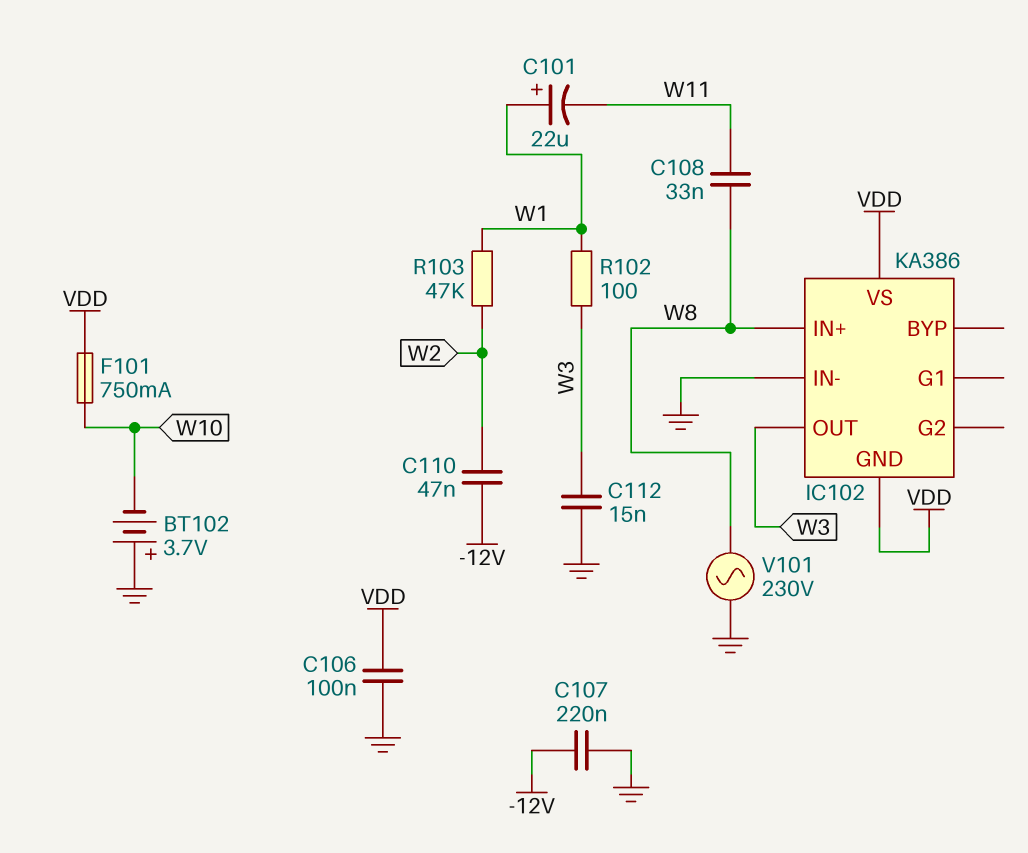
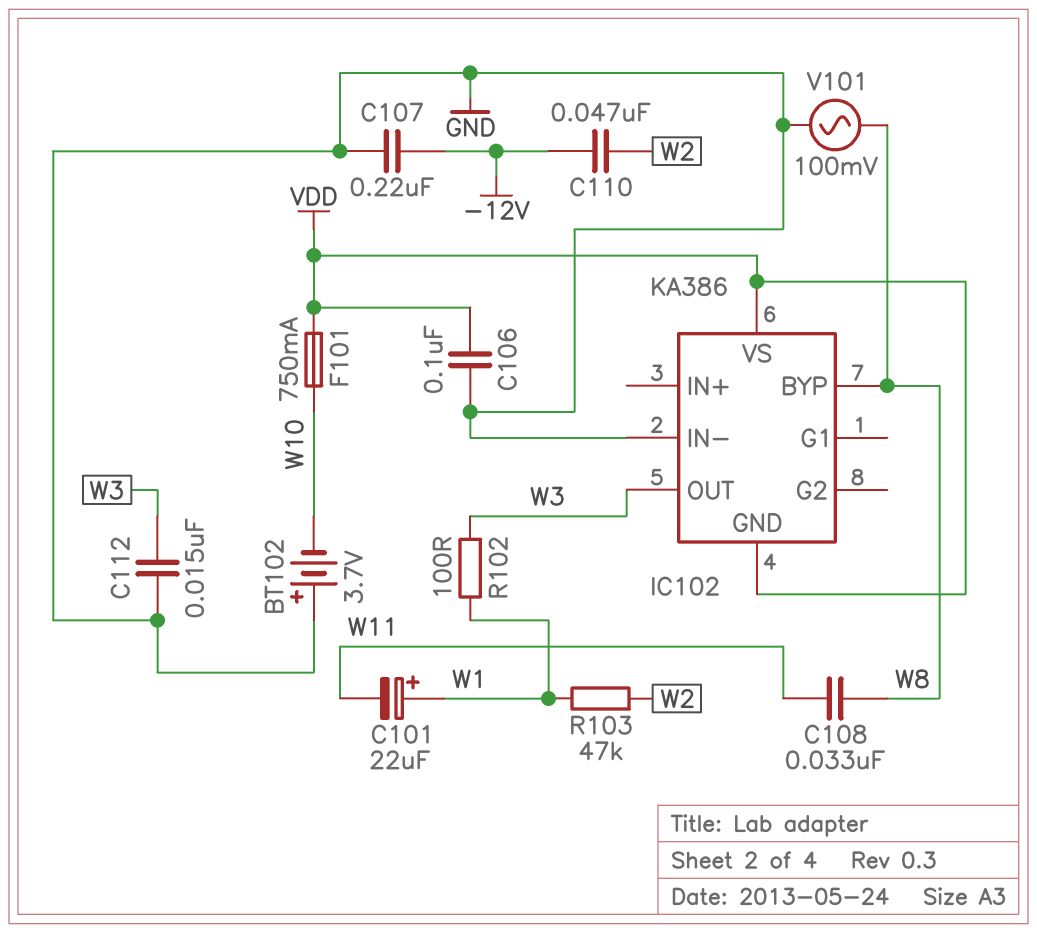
IC102 pin BYP: none -> W8
IC102 pin IN+: W8 -> none
V101: AC 230V (GND, W8) -> AC 100mV (GND, W8)

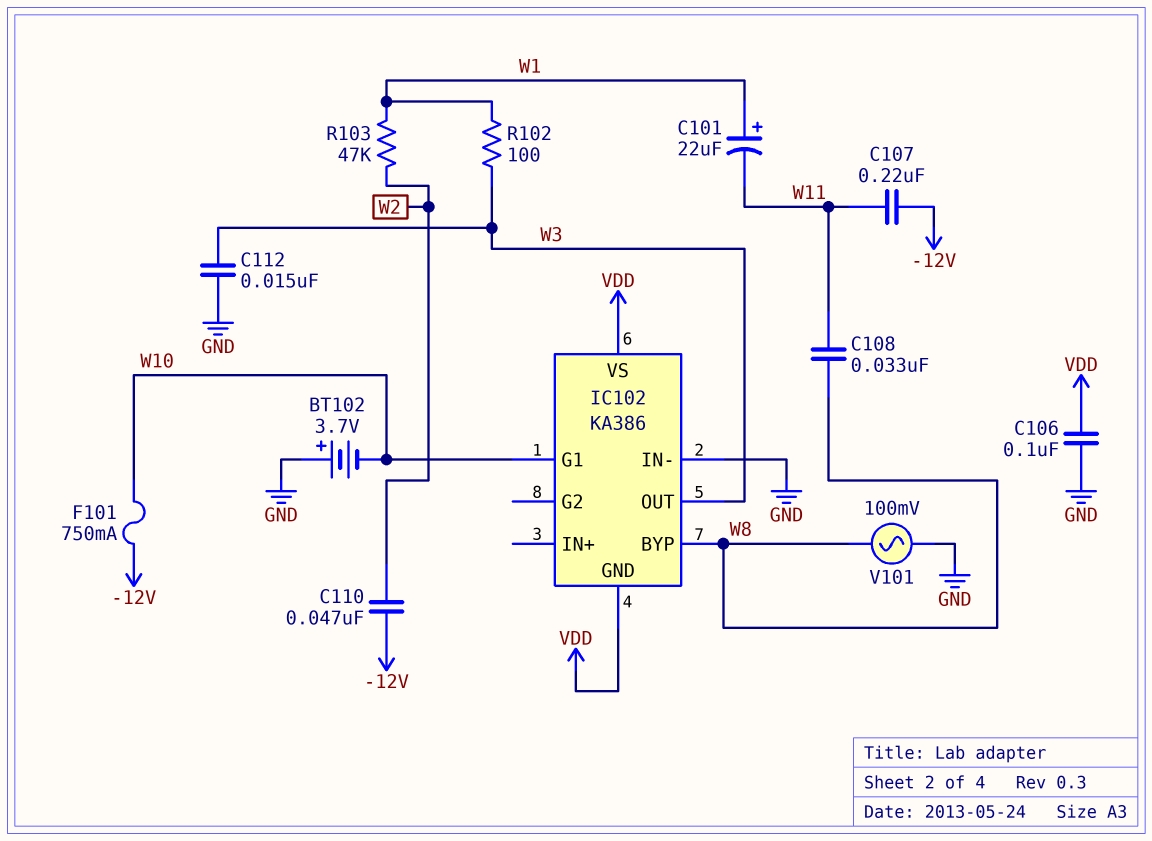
C107: 220nF (-12V, GND) -> 220nF (-12V, W11)
F101: 750mA (VDD, W10) -> 750mA (-12V, W10)
IC102 pin G1: none -> W10

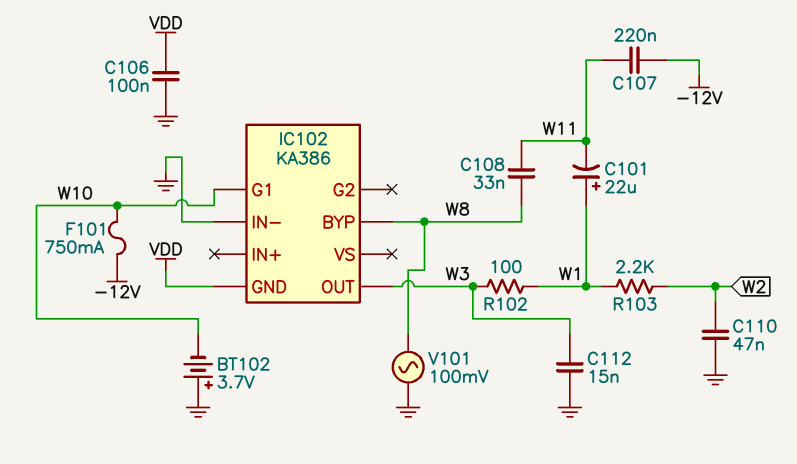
C110: 47nF (-12V, W2) -> 47nF (GND, W2)
IC102 pin VS: VDD -> none
R103: 47k (W1, W2) -> 2.2k (W1, W2)

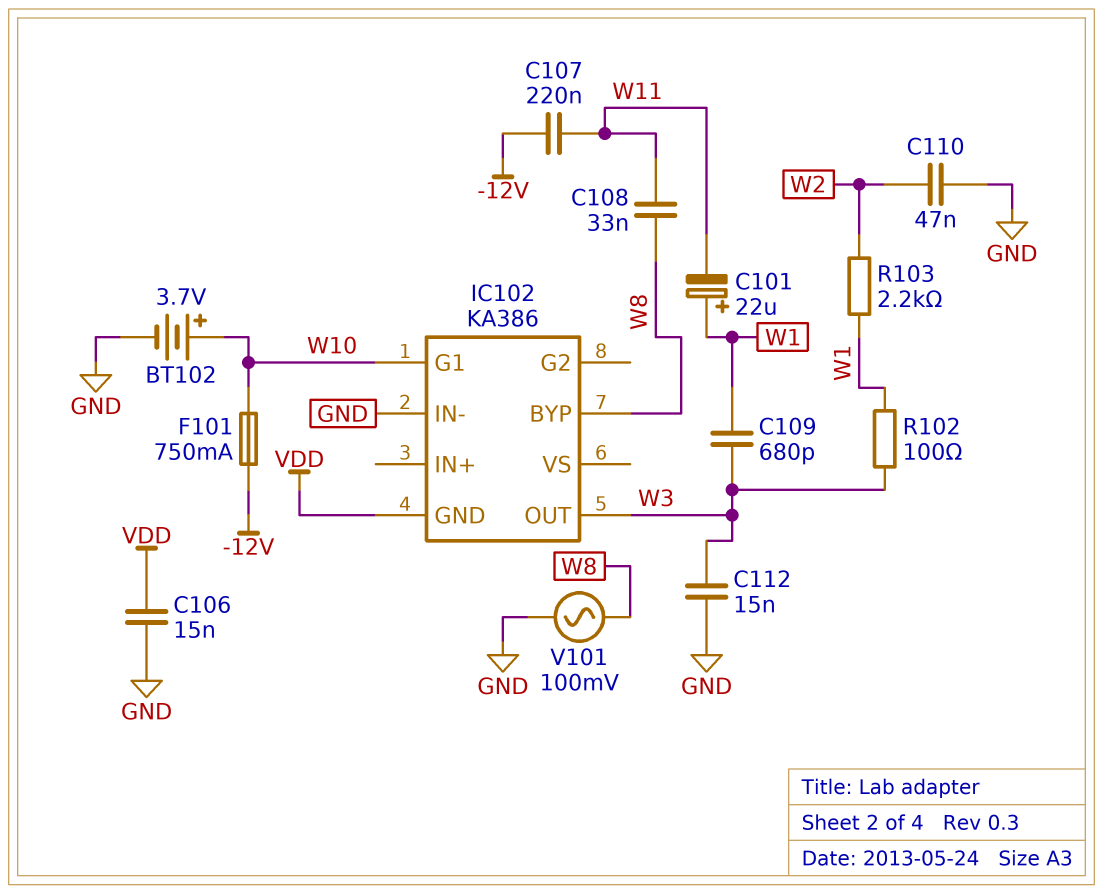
BT102: 3.7V (plus GND, minus W10) -> 3.7V (plus W10, minus GND)
C106: 100nF (GND, VDD) -> 15nF (GND, VDD)
C109: none -> 680pF (W1, W3)

